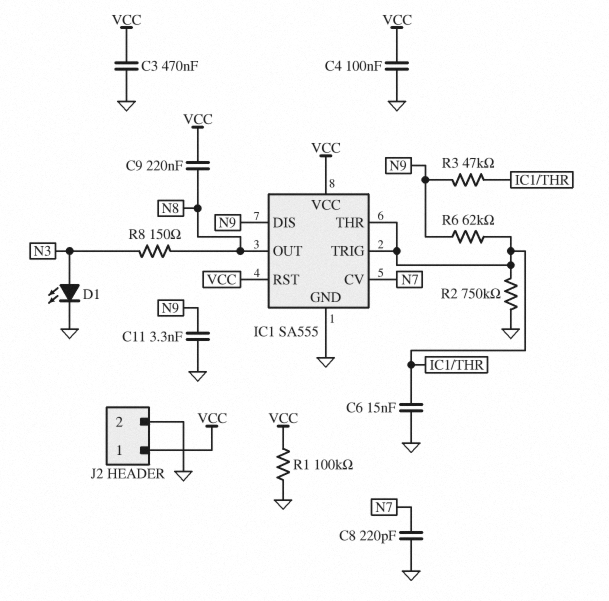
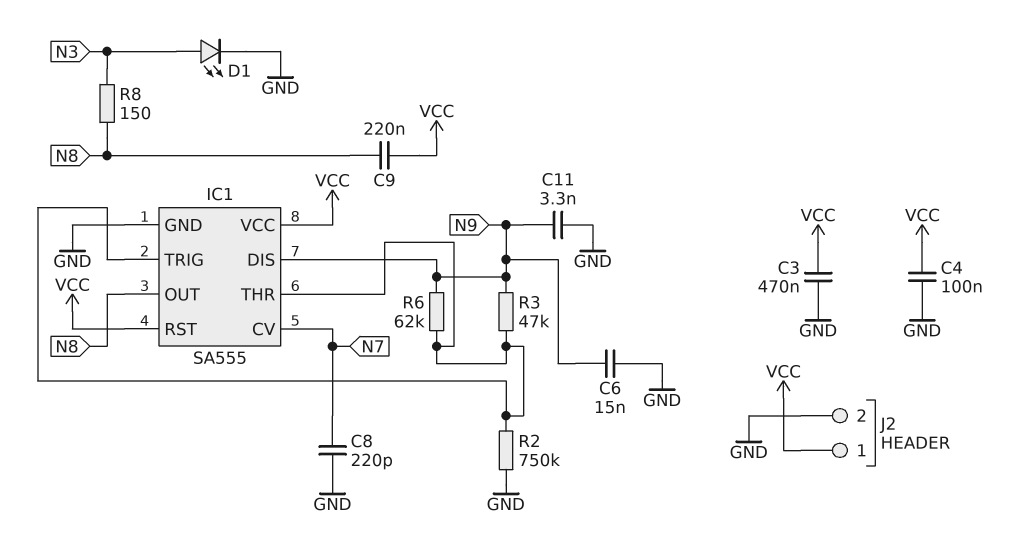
C6: 15nF (GND, IC1/THR) -> 15nF (GND, N9)
R1: 100k (GND, VCC) -> none

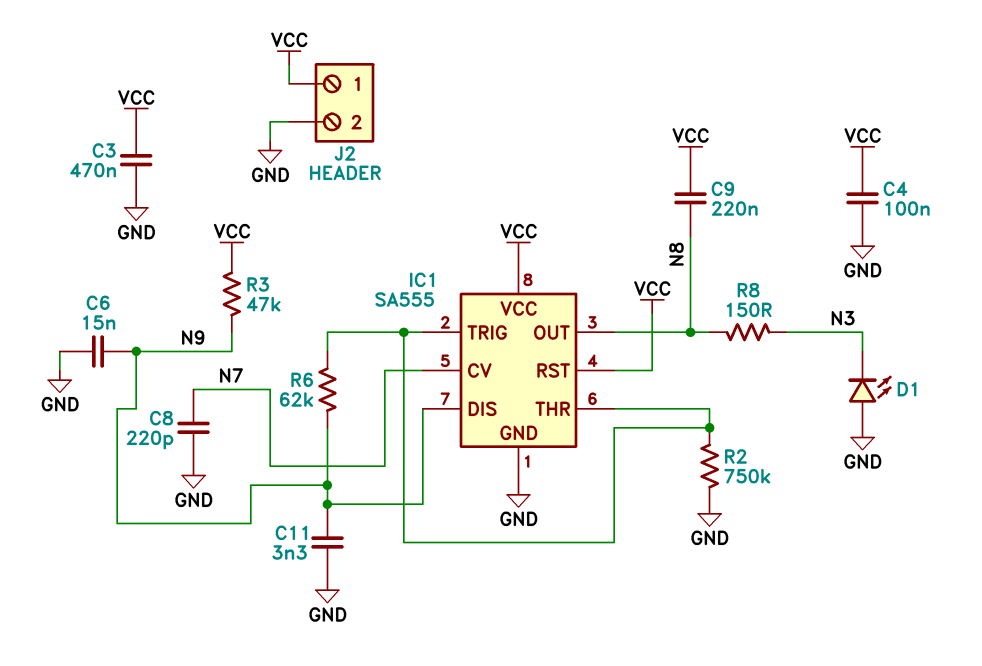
D1: LED (A N3, K GND) -> LED (A GND, K N3)
R3: 47k (IC1/THR, N9) -> 47k (N9, VCC)

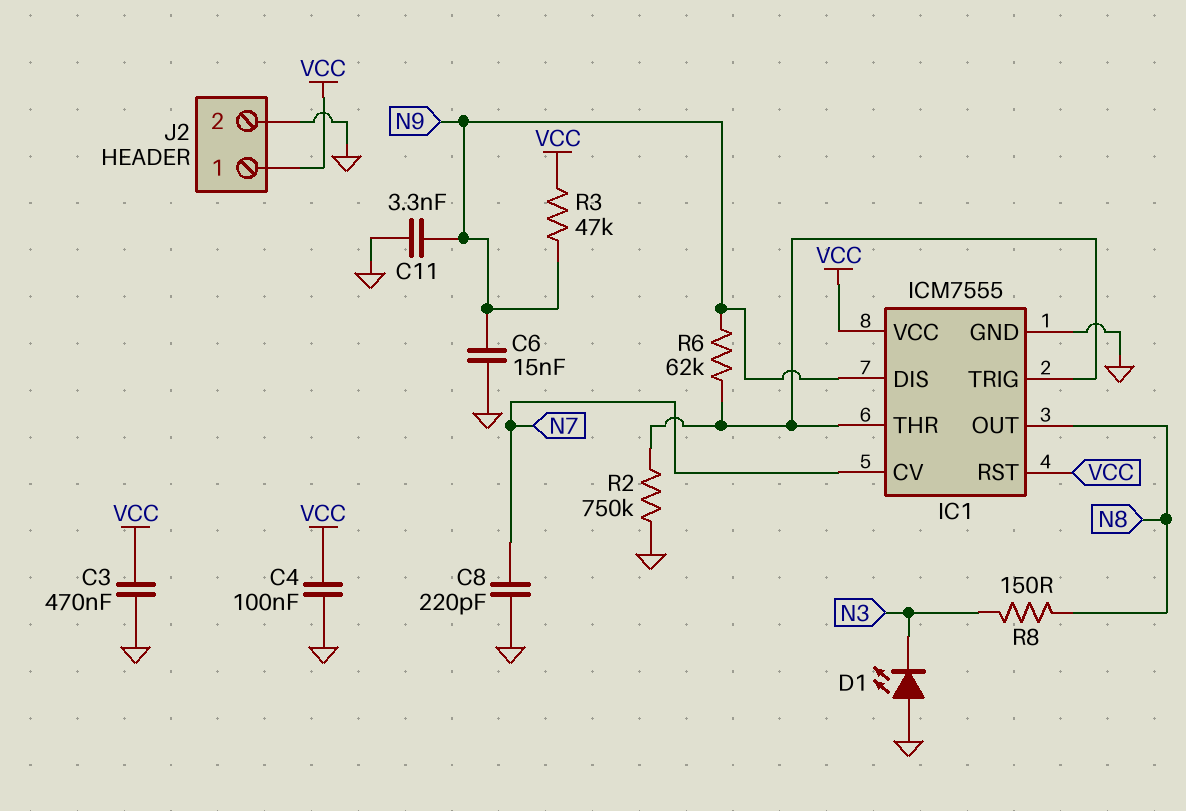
C9: 220nF (N8, VCC) -> none
IC1: SA555 -> ICM7555

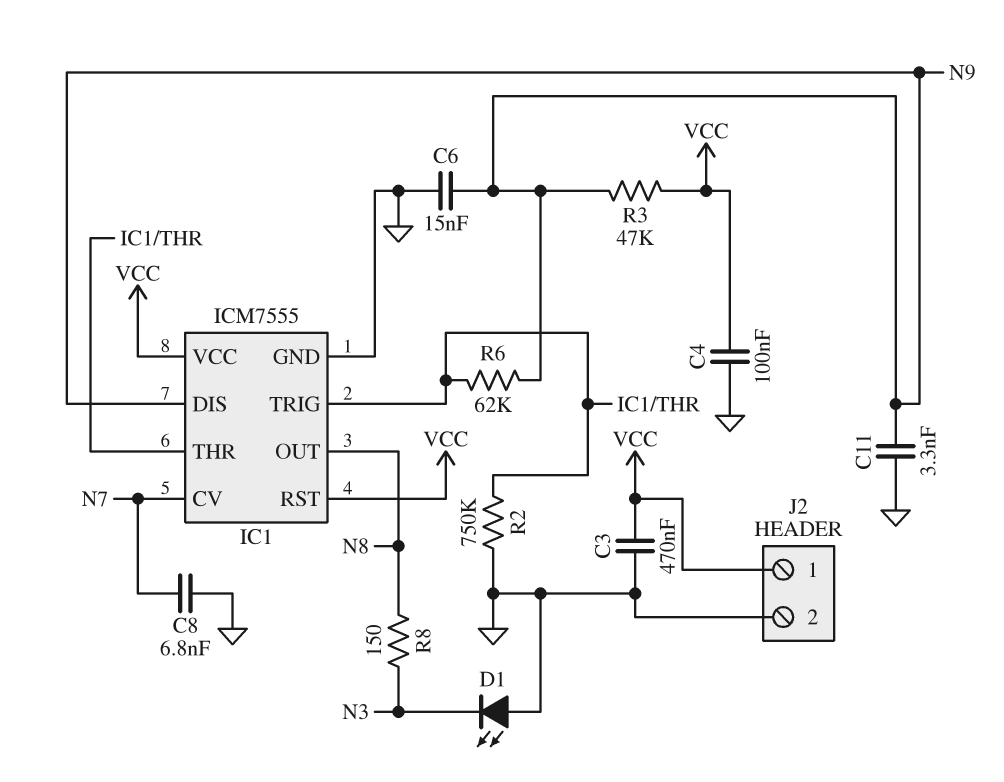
C8: 220pF (GND, N7) -> 6.8nF (GND, N7)

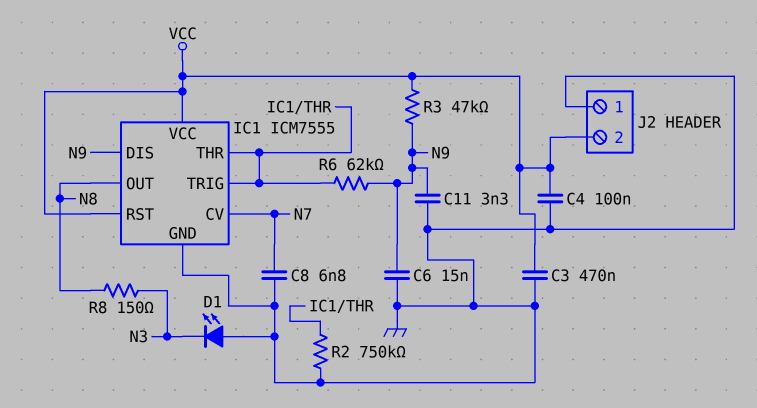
J2 pin 1: VCC -> GND
J2 pin 2: GND -> VCC

